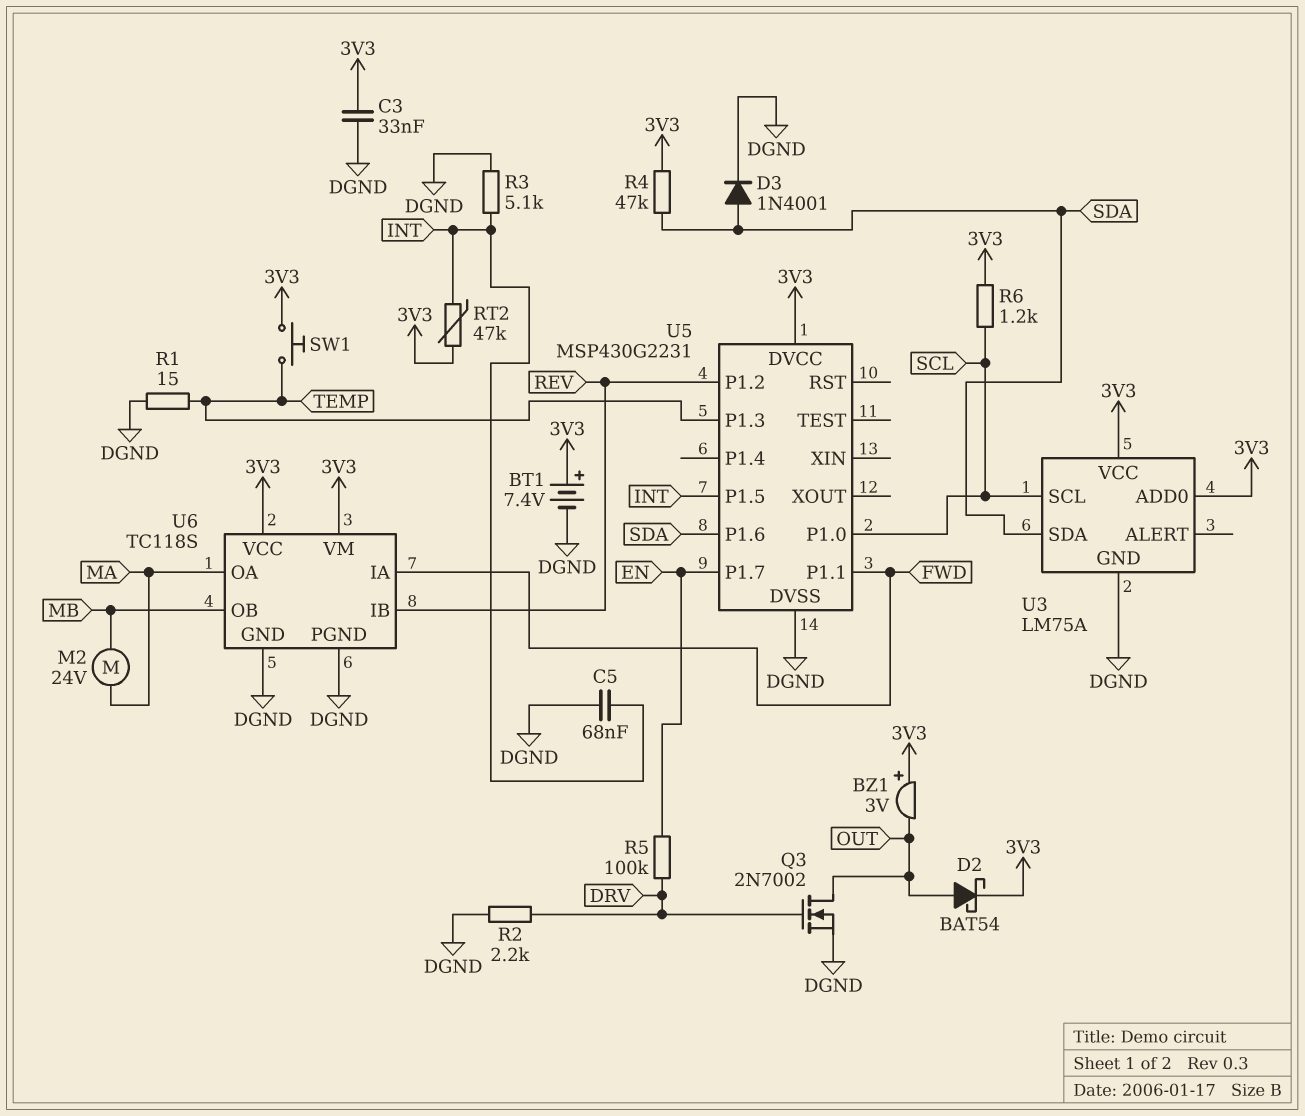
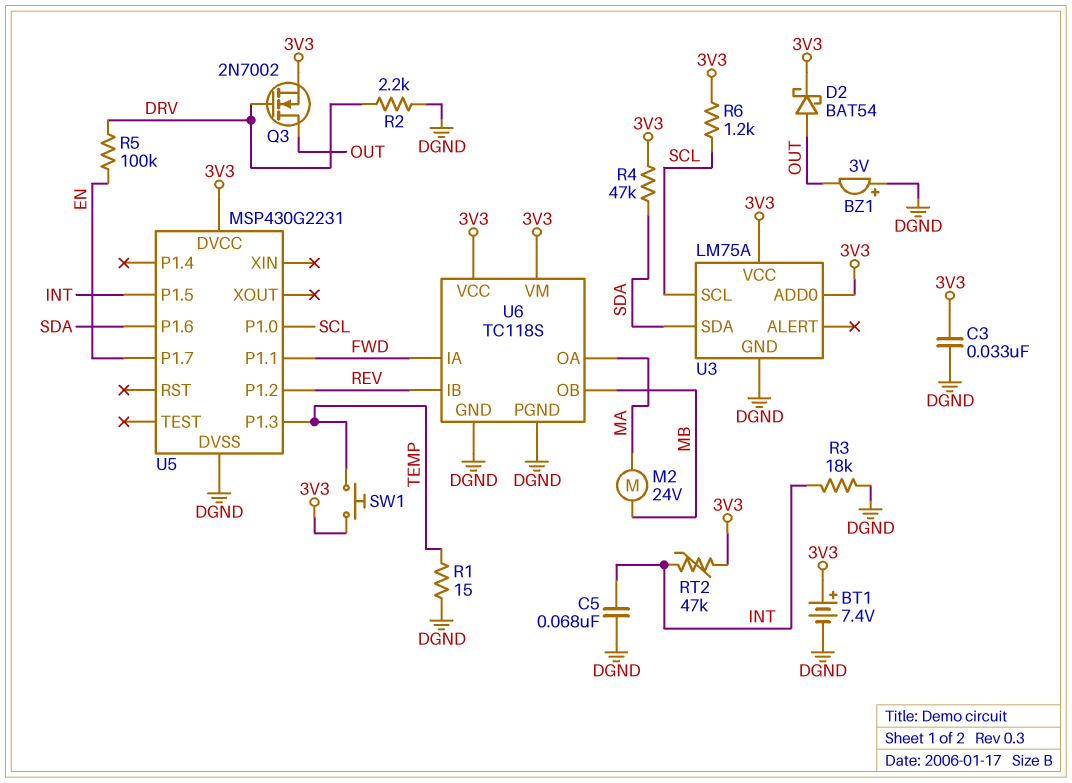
BZ1: buzzer 3V (plus 3V3, minus OUT) -> buzzer 3V (plus DGND, minus OUT)
D3: diode 1N4001 (A SDA, K DGND) -> none
Q3: NMOS 2N7002 (G DRV, D OUT, S DGND) -> NMOS 2N7002 (G DRV, D OUT, S 3V3)
R3: 5.1k (DGND, INT) -> 18k (DGND, INT)

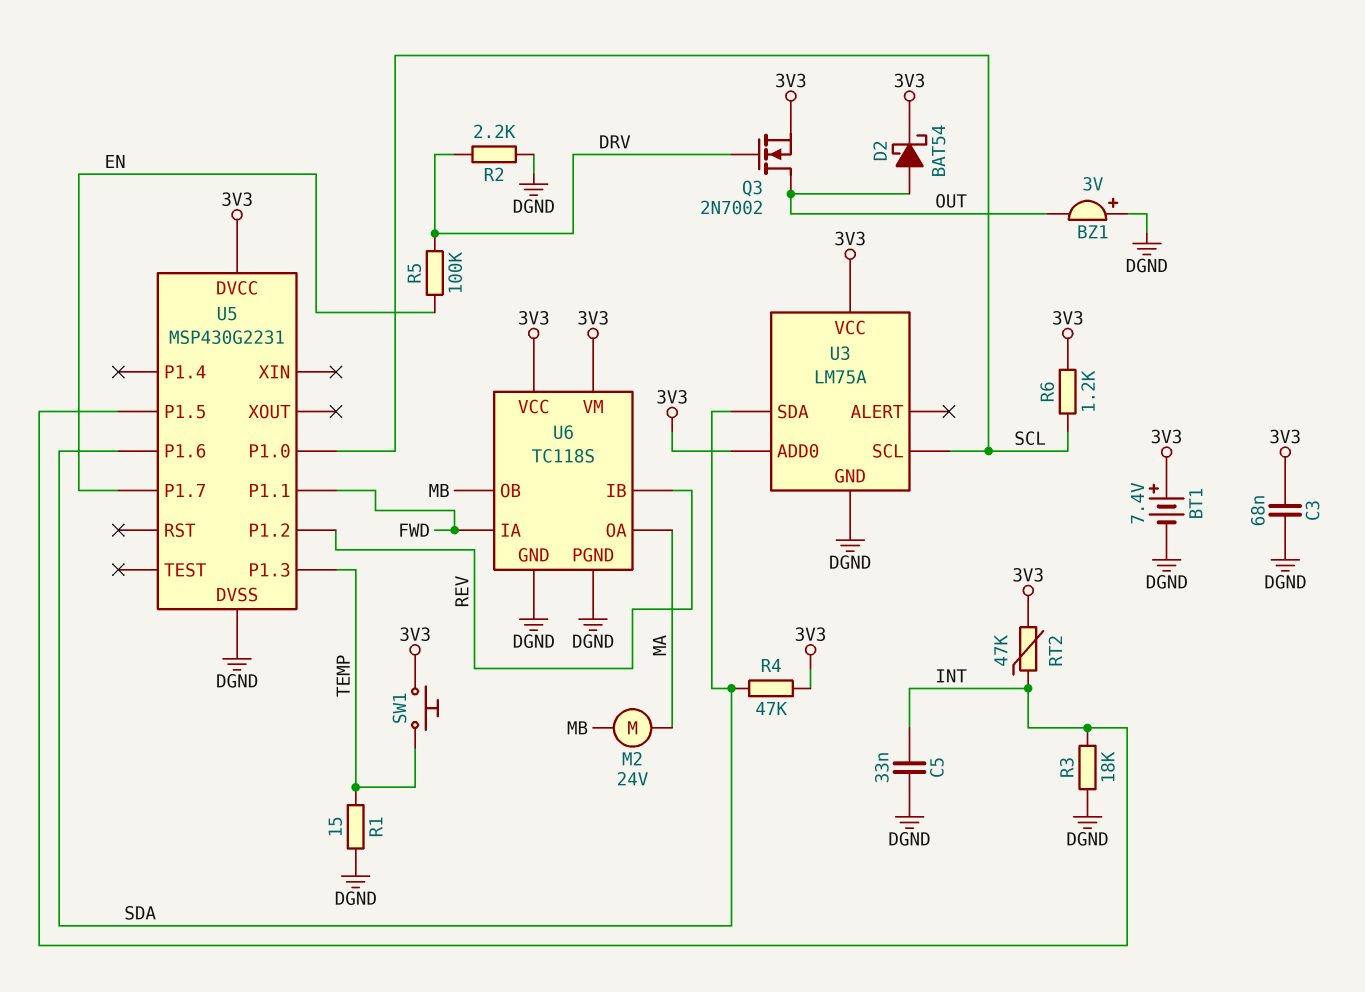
C3: 33nF (3V3, DGND) -> 68nF (3V3, DGND)
C5: 68nF (DGND, INT) -> 33nF (DGND, INT)

